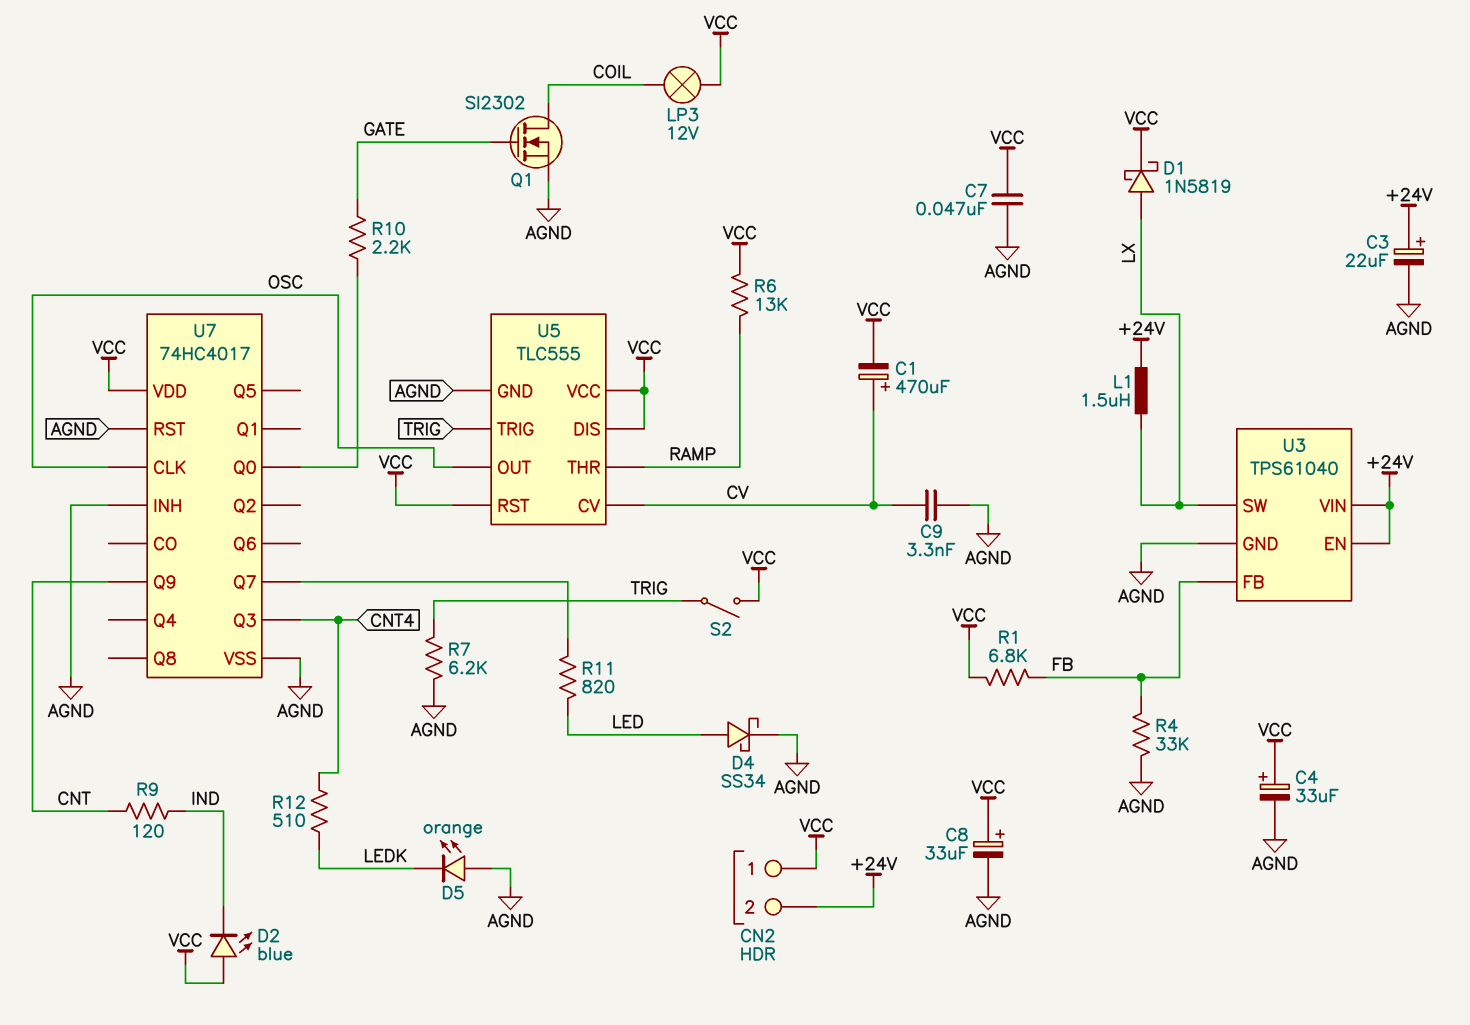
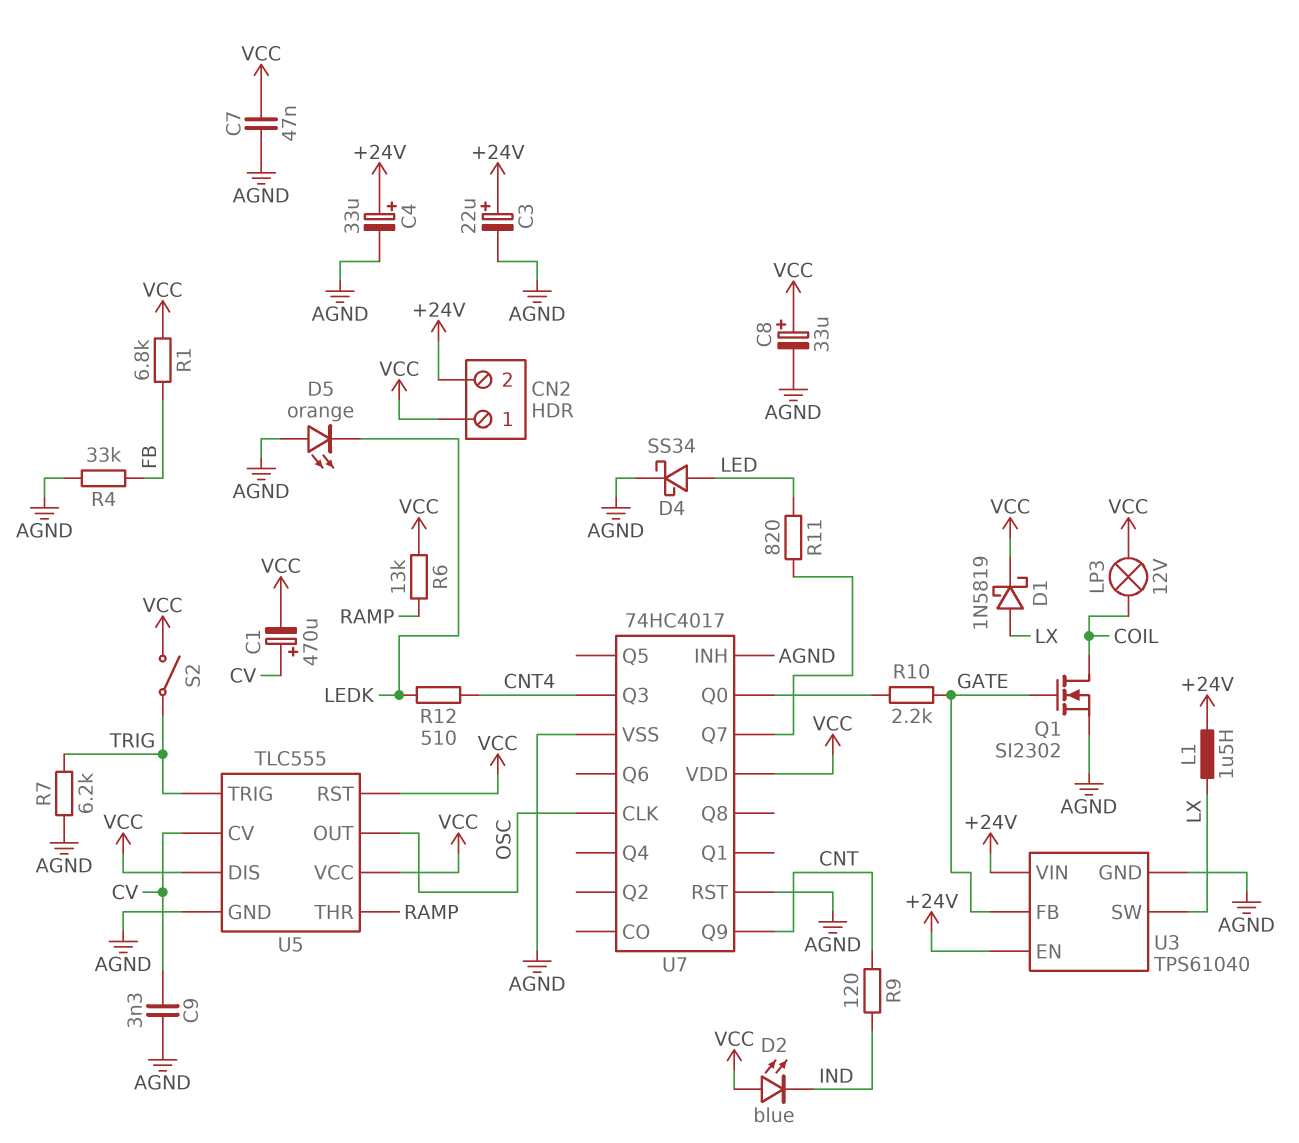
C4: 33uF (plus VCC, minus AGND) -> 33uF (plus +24V, minus AGND)
U3 pin FB: FB -> GATE

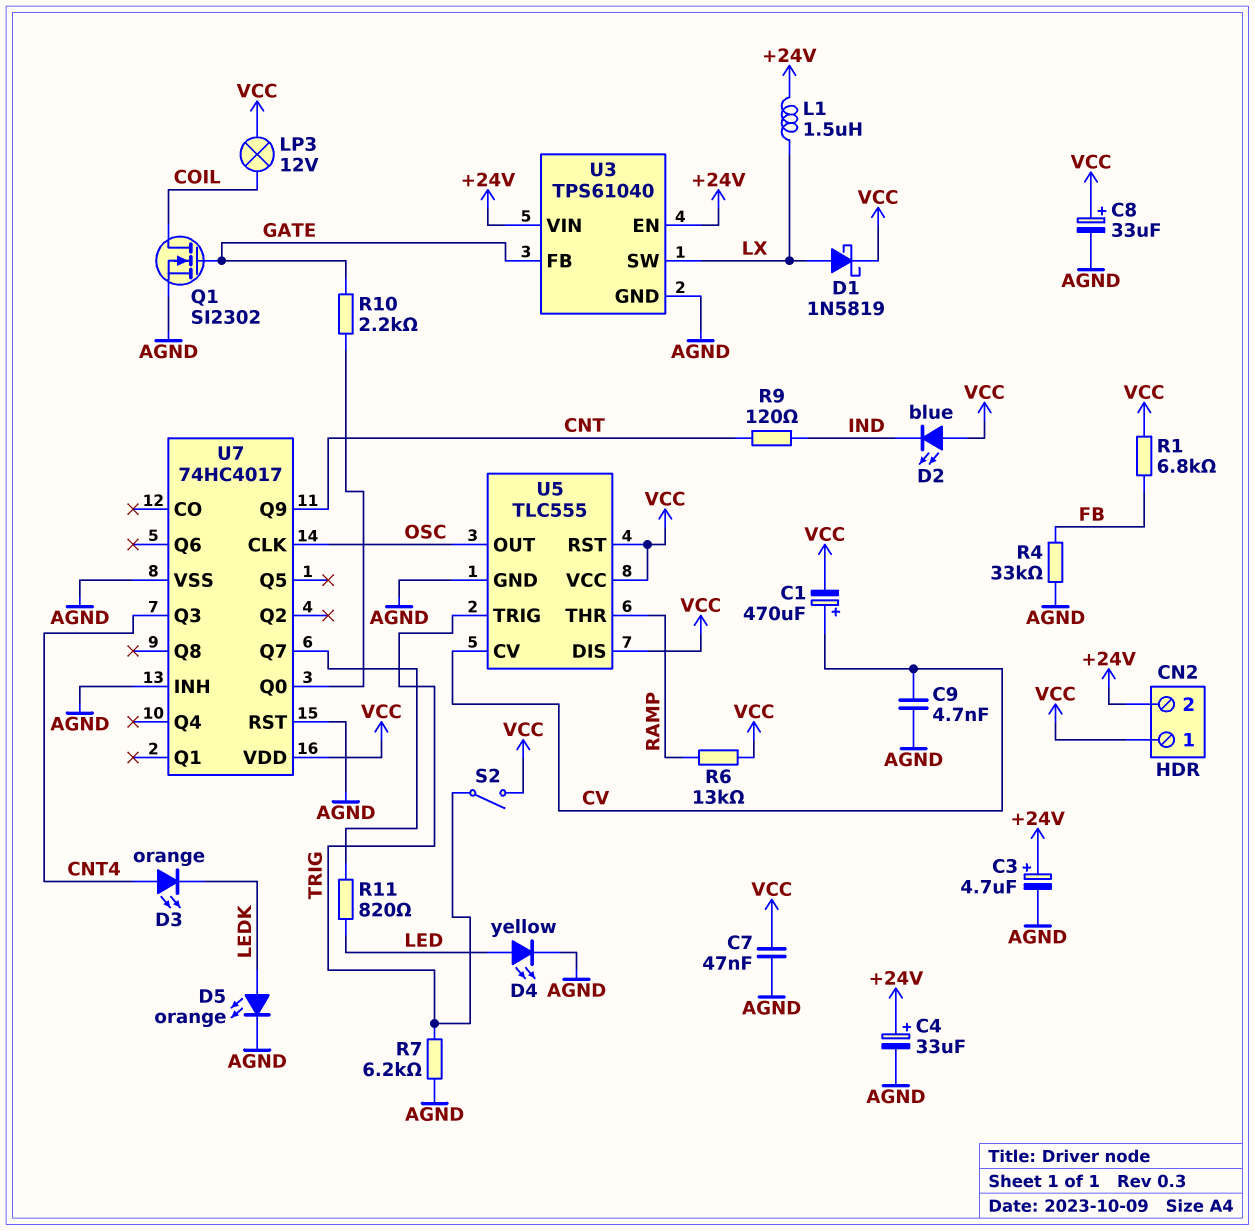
C3: 22uF (plus +24V, minus AGND) -> 4.7uF (plus +24V, minus AGND)
C9: 3.3nF (AGND, CV) -> 4.7nF (AGND, CV)
D3: none -> LED orange (A CNT4, K LEDK)
D4: schottky SS34 (A LED, K AGND) -> LED yellow (A LED, K AGND)
D5: LED orange (A AGND, K LEDK) -> LED orange (A LEDK, K AGND)
R12: 510 (CNT4, LEDK) -> none

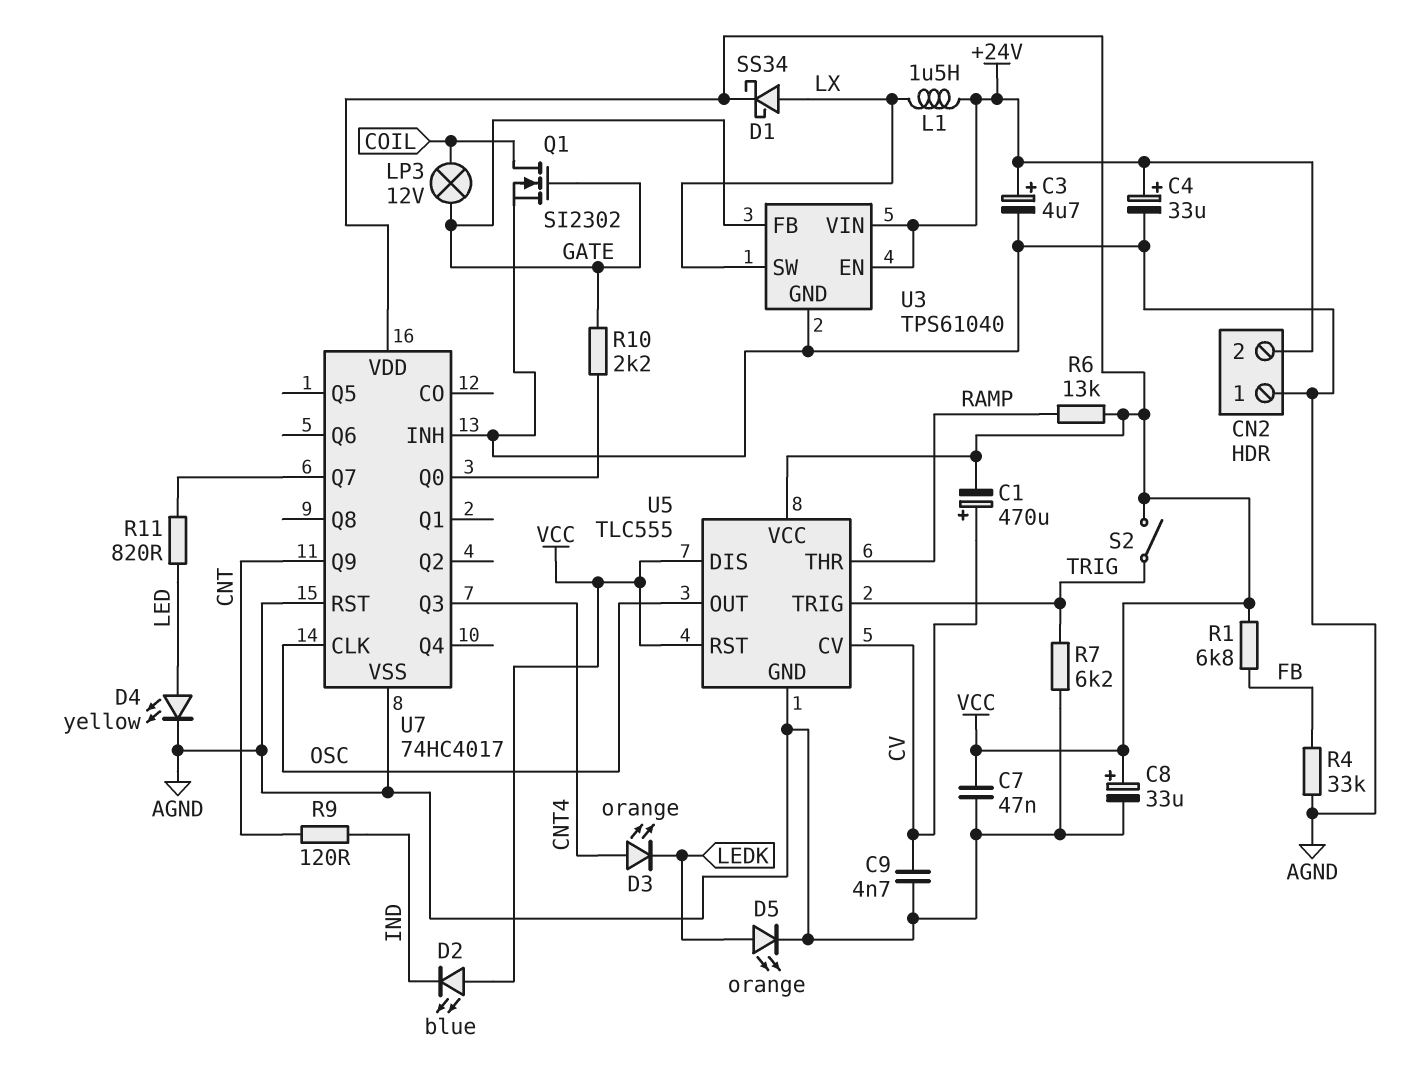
CN2 pin 1: VCC -> AGND
D1: schottky 1N5819 (A LX, K VCC) -> schottky SS34 (A LX, K VCC)
LP3: lamp 12V (COIL, VCC) -> lamp 12V (COIL, GATE)

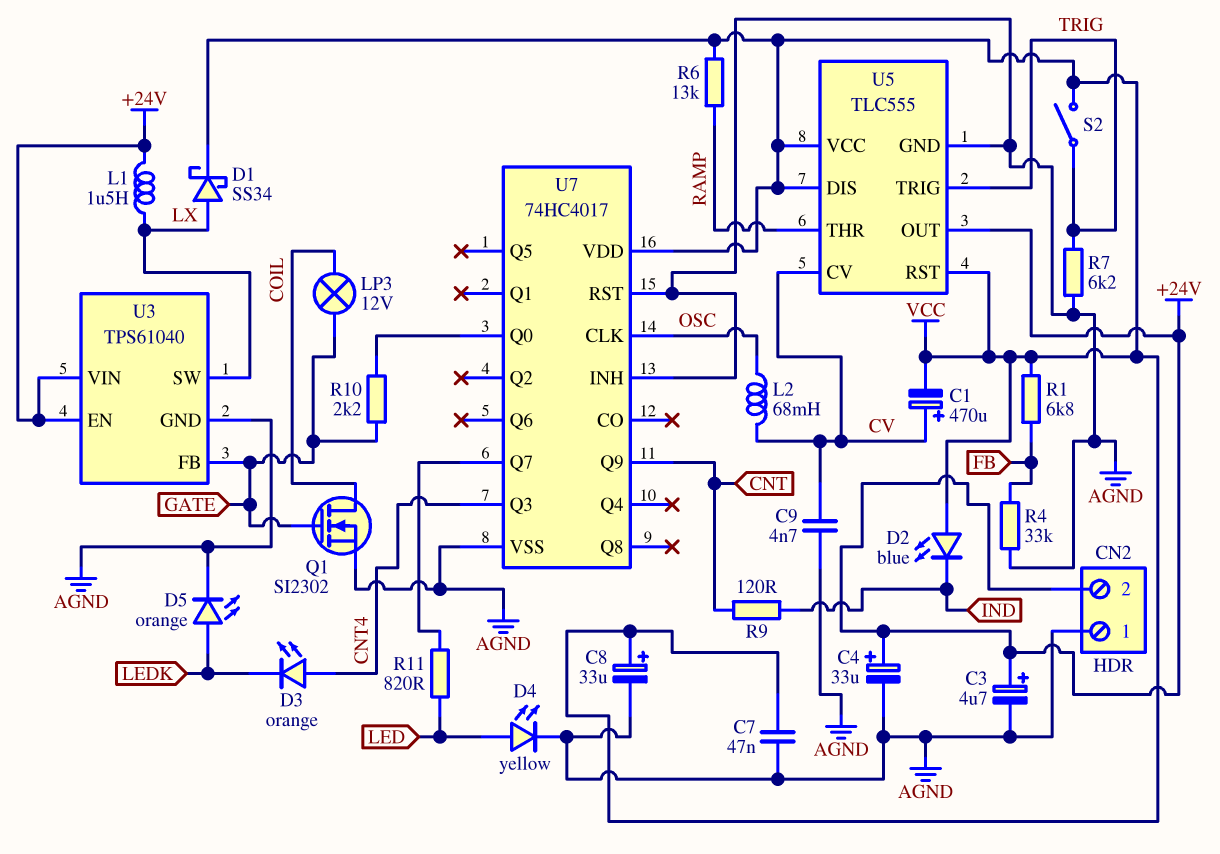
L2: none -> 68mH (CV, OSC)
U5 pin OUT: OSC -> +24V

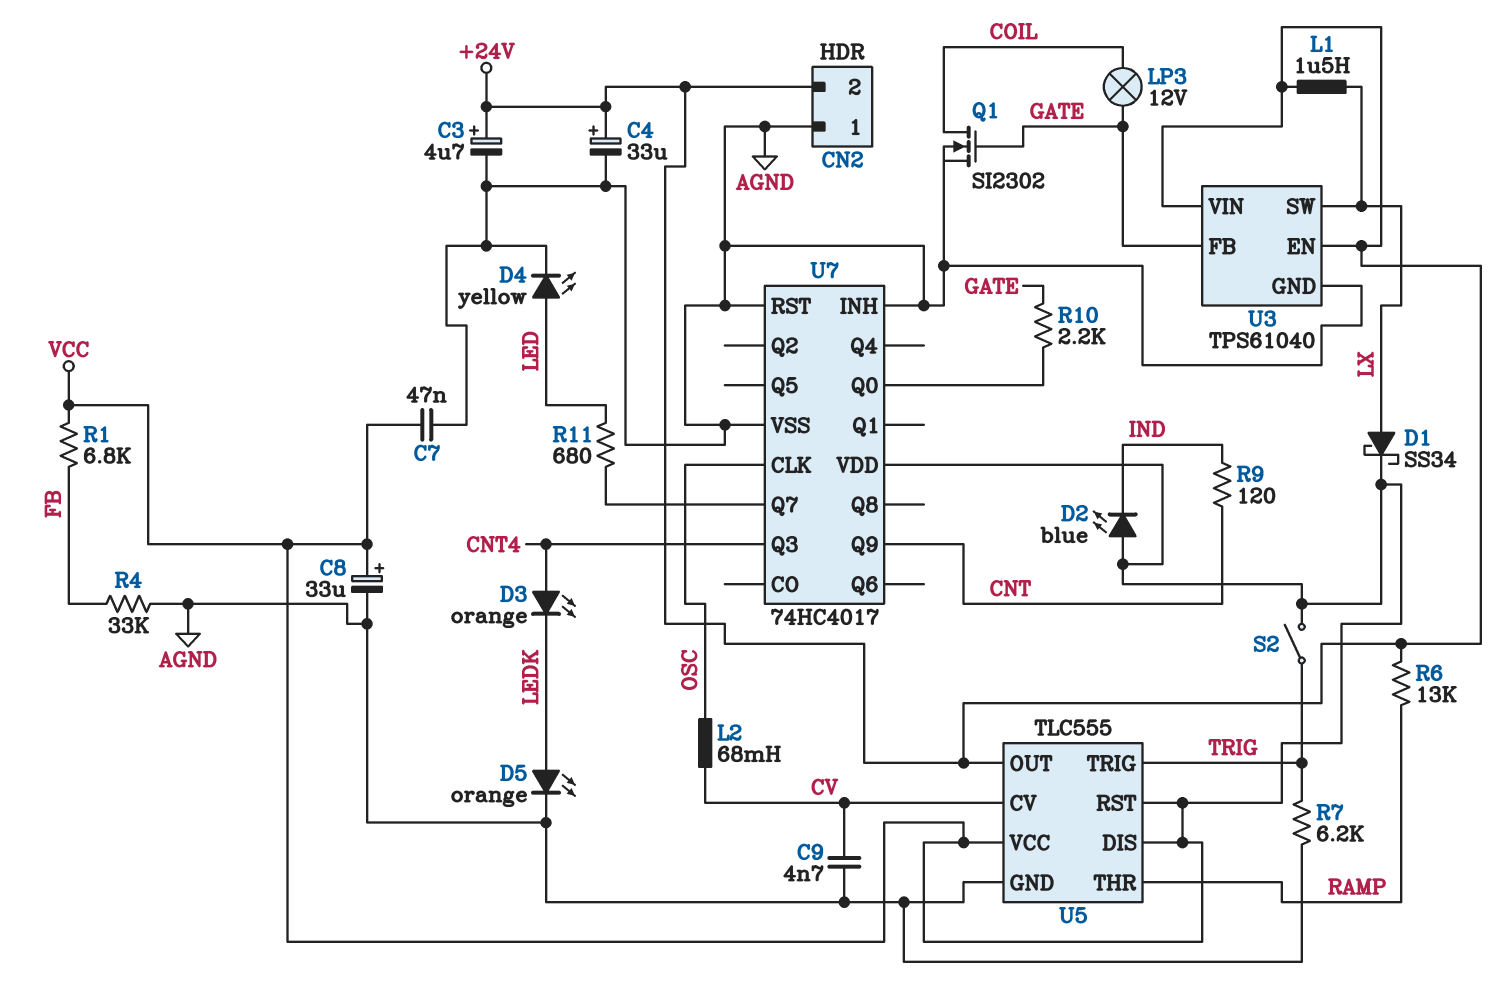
C1: 470uF (plus CV, minus VCC) -> none
R6: 13k (RAMP, VCC) -> 13k (+24V, RAMP)
R11: 820 (LED, U7/Q7) -> 680 (LED, U7/Q7)

